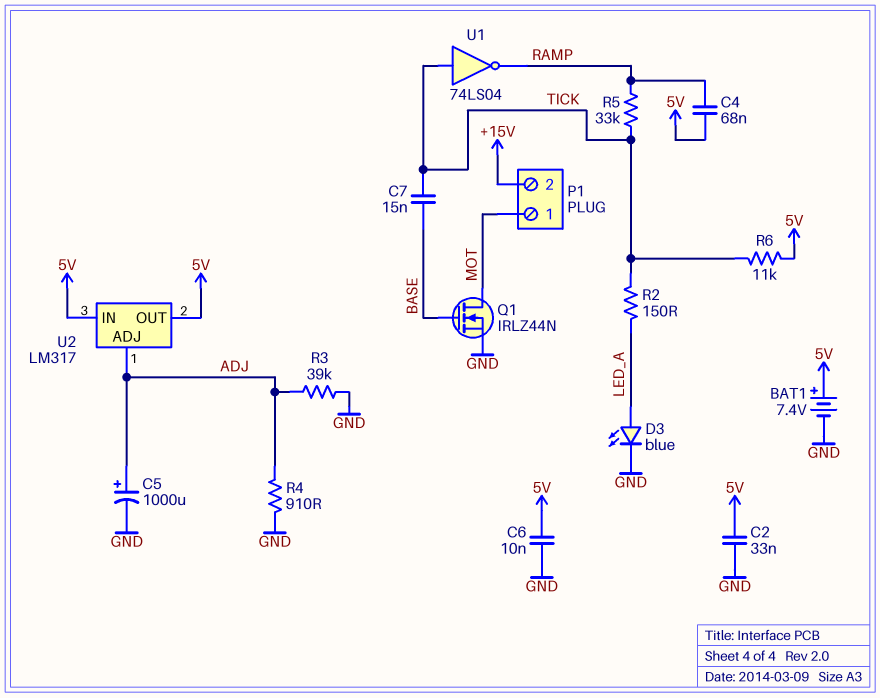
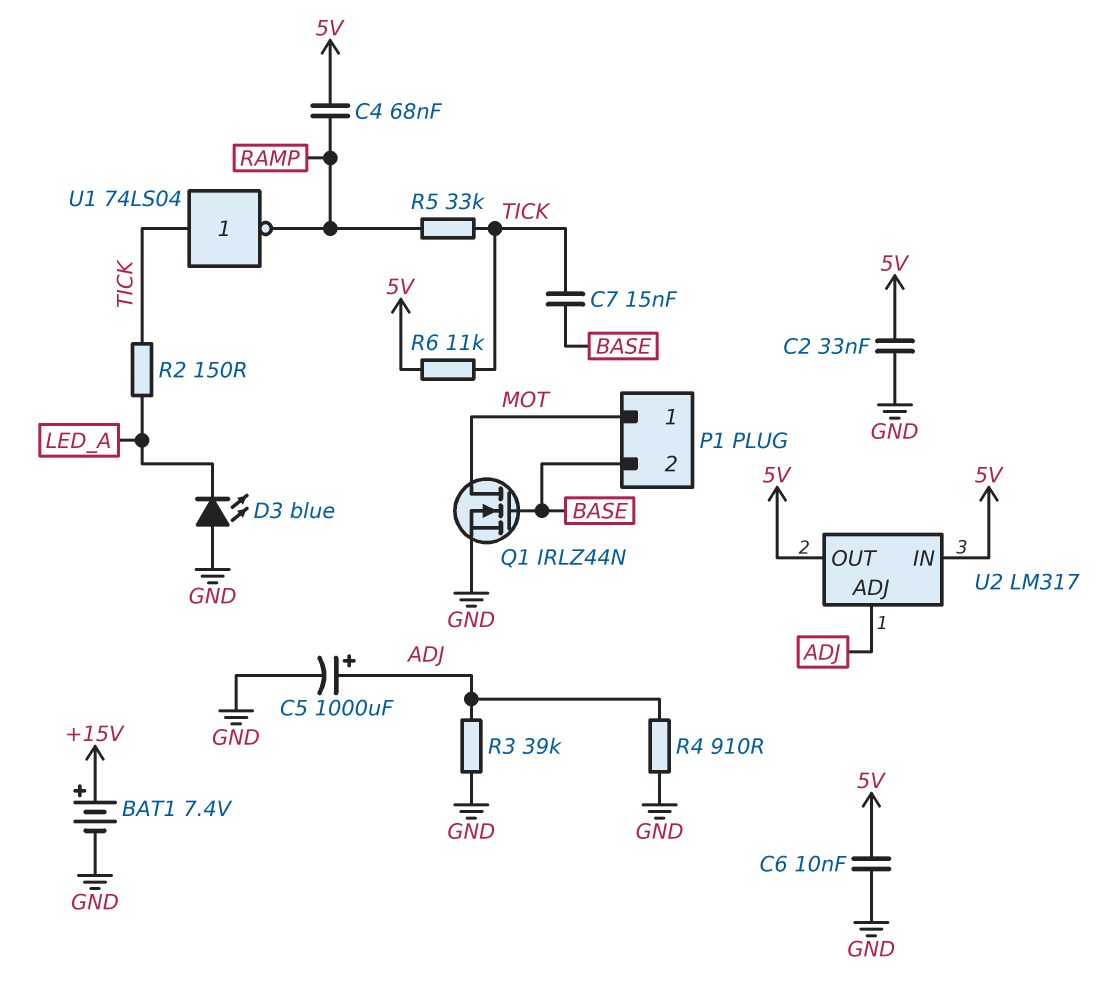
BAT1: 7.4V (plus 5V, minus GND) -> 7.4V (plus +15V, minus GND)
D3: LED blue (A LED_A, K GND) -> LED blue (A GND, K LED_A)
P1 pin 2: +15V -> BASE

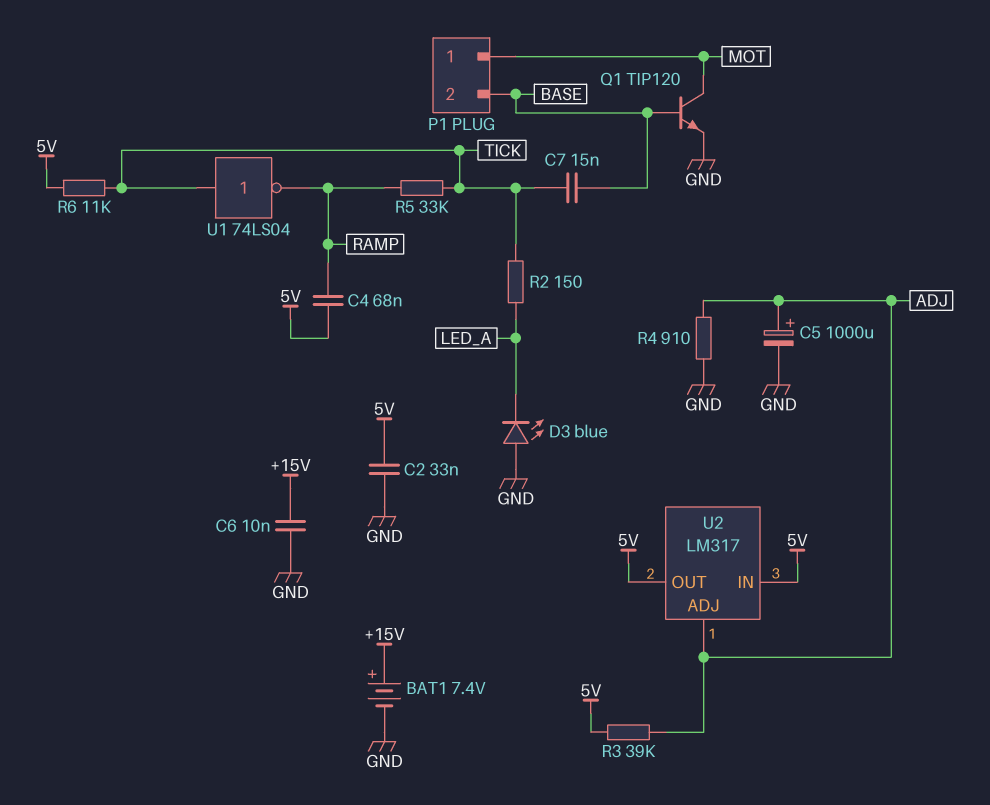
C6: 10nF (5V, GND) -> 10nF (+15V, GND)
Q1: NMOS IRLZ44N (G BASE, D MOT, S GND) -> NPN TIP120 (B BASE, C MOT, E GND)
R3: 39k (ADJ, GND) -> 39k (5V, ADJ)

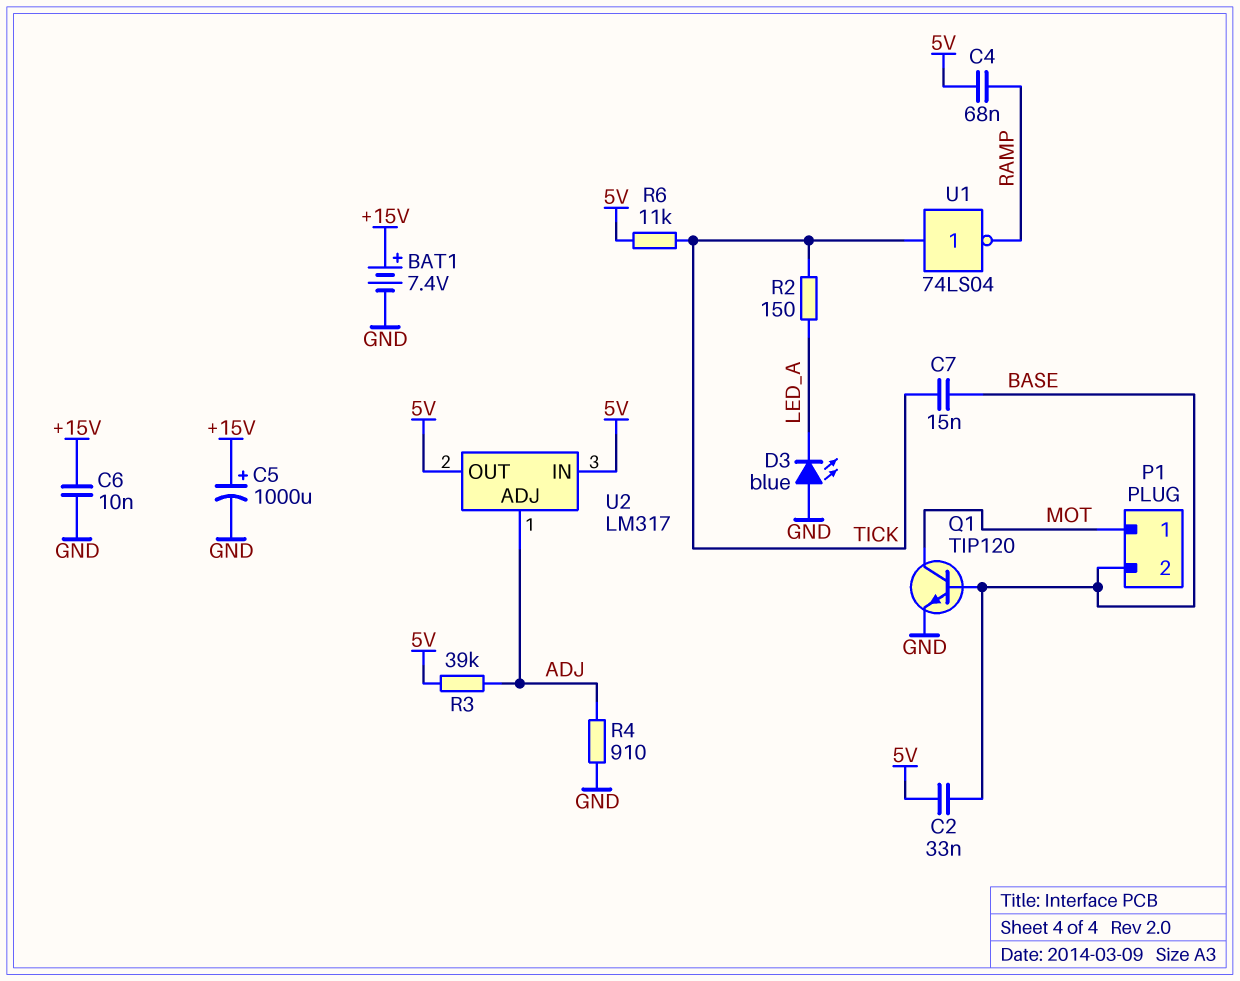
C2: 33nF (5V, GND) -> 33nF (5V, BASE)
C5: 1000uF (plus ADJ, minus GND) -> 1000uF (plus +15V, minus GND)
R5: 33k (RAMP, TICK) -> none

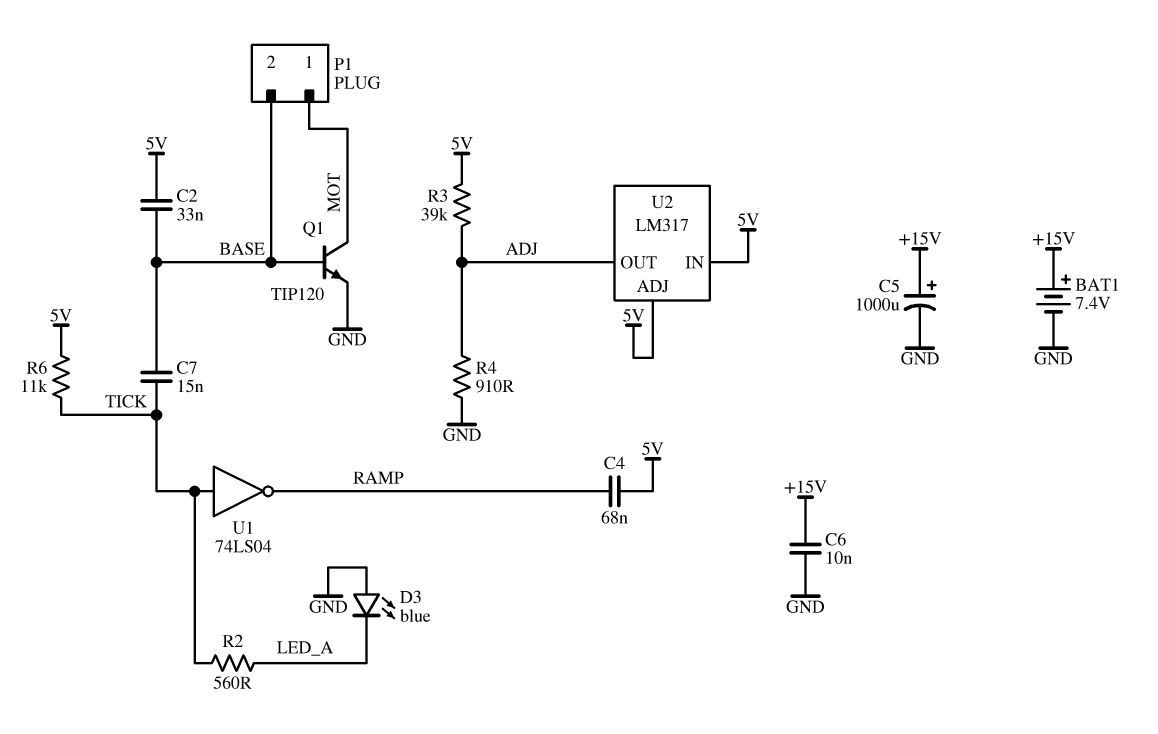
R2: 150 (LED_A, TICK) -> 560 (LED_A, TICK)
U2 pin ADJ: ADJ -> 5V
U2 pin OUT: 5V -> ADJ

